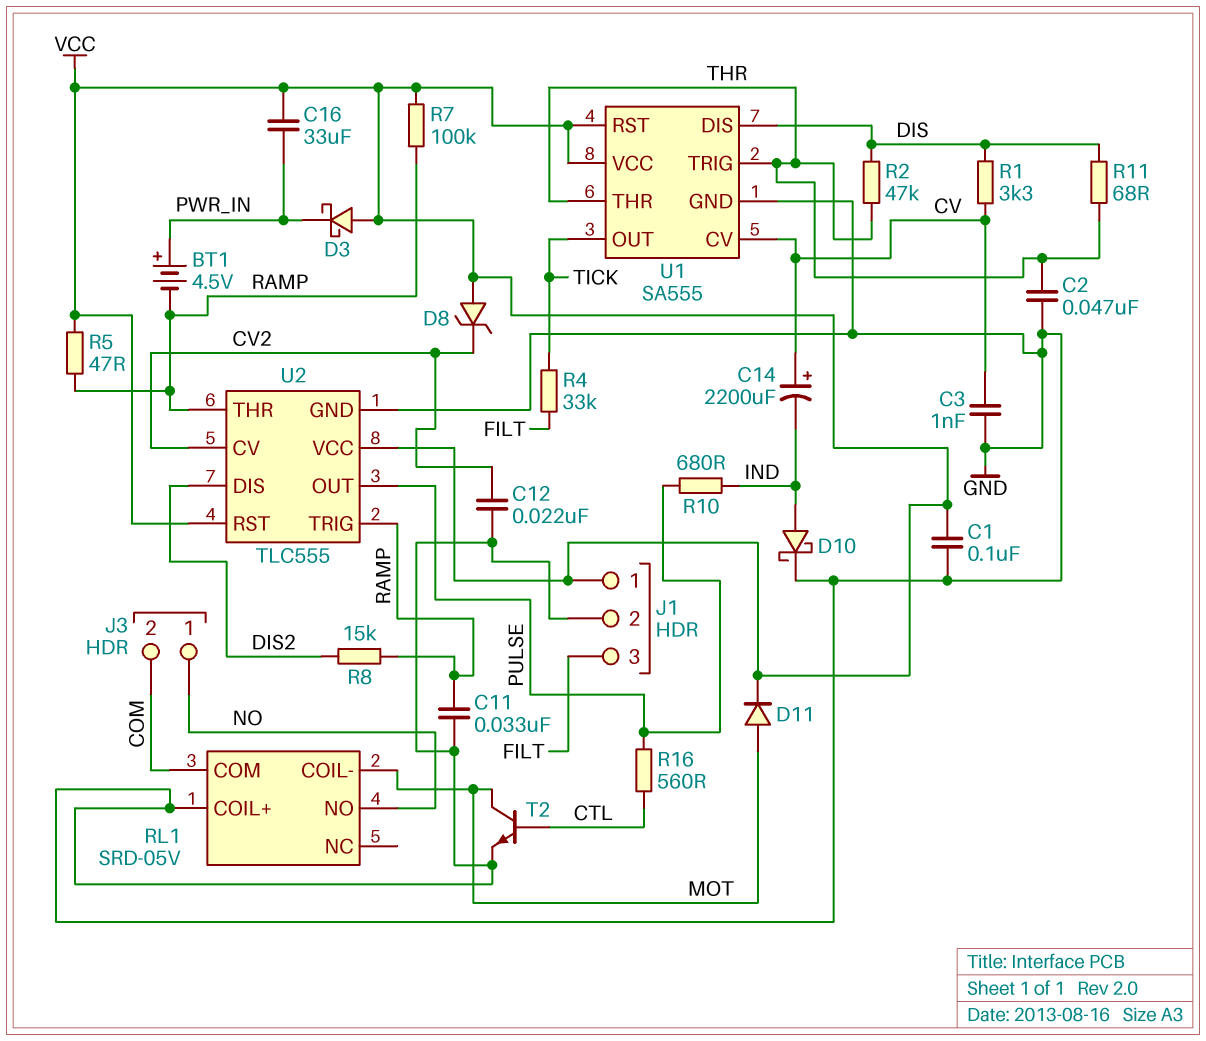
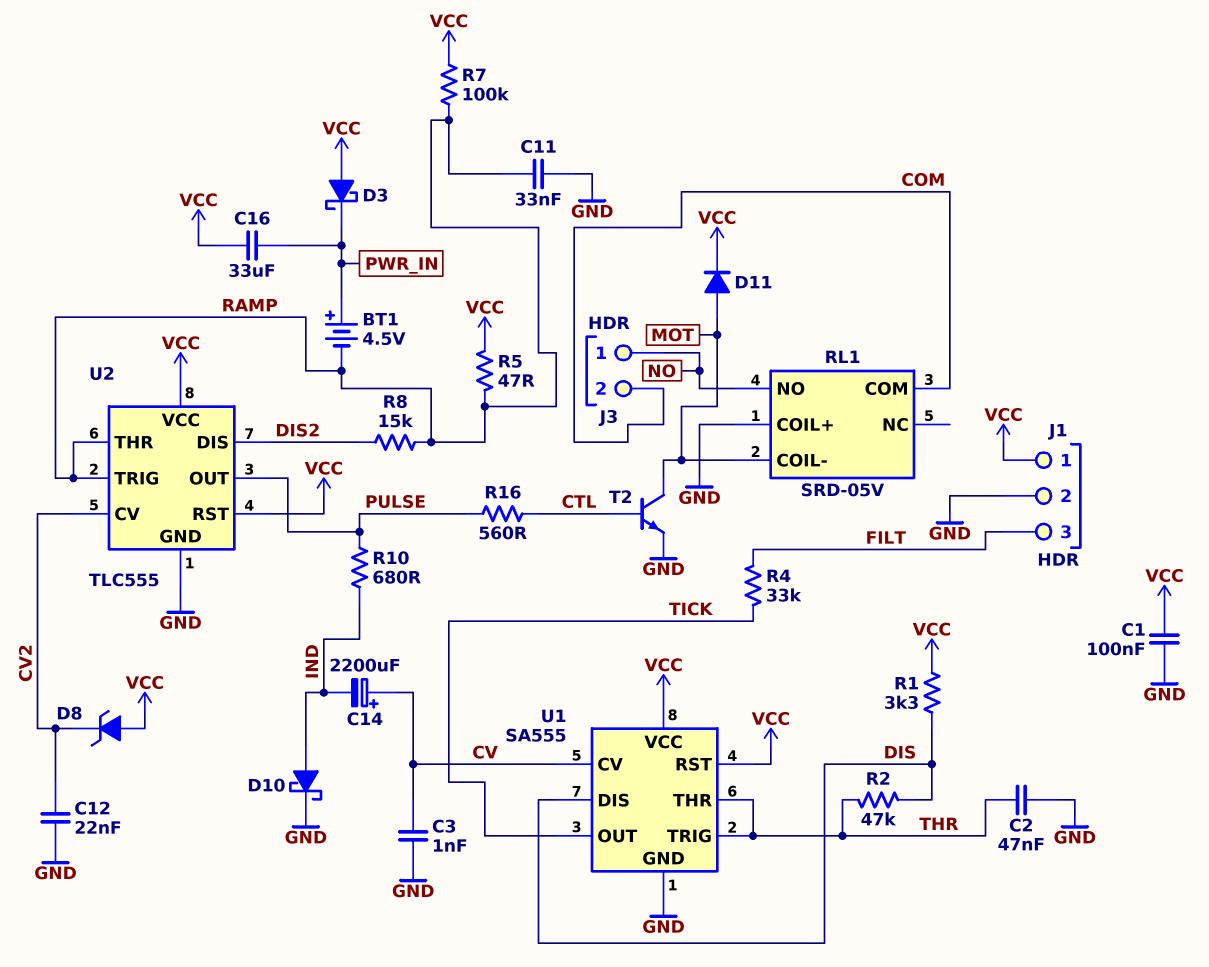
R1: 3.3k (CV, DIS) -> 3.3k (DIS, VCC)
R11: 68 (DIS, THR) -> none

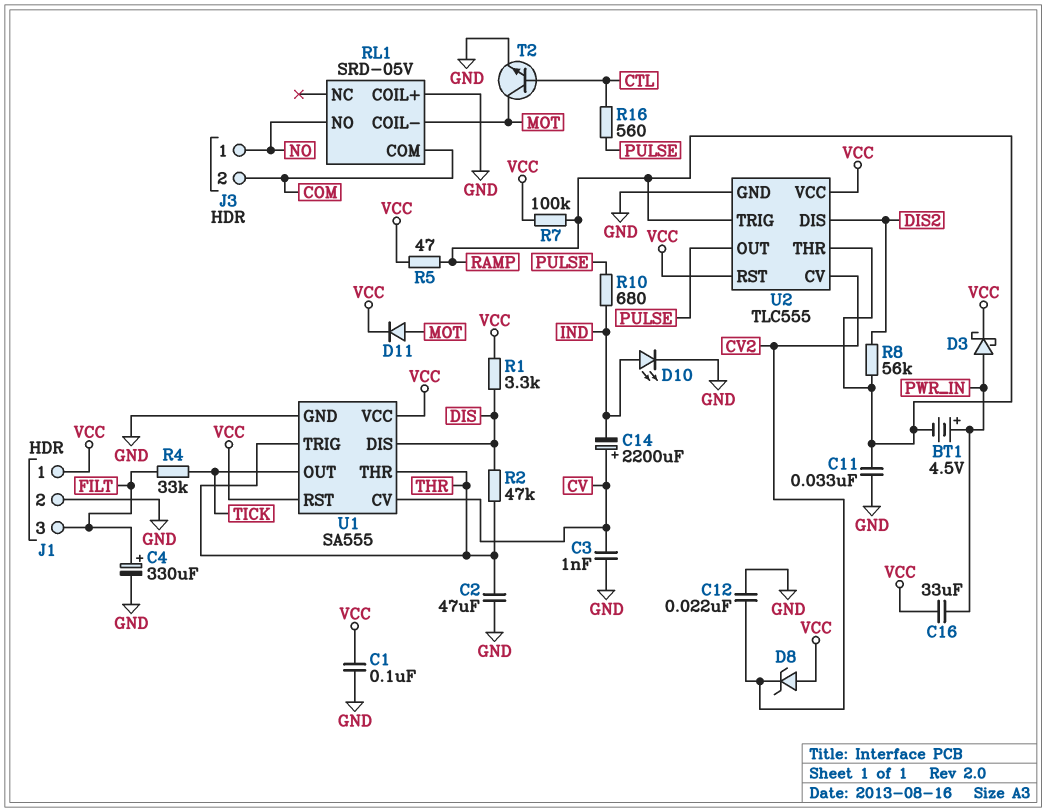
C2: 47nF (GND, THR) -> 47uF (GND, THR)
C4: none -> 330uF (plus FILT, minus GND)
D3: schottky (A VCC, K PWR_IN) -> schottky (A PWR_IN, K VCC)
D10: schottky (A IND, K GND) -> LED (A IND, K GND)
R8: 15k (DIS2, RAMP) -> 56k (DIS2, RAMP)

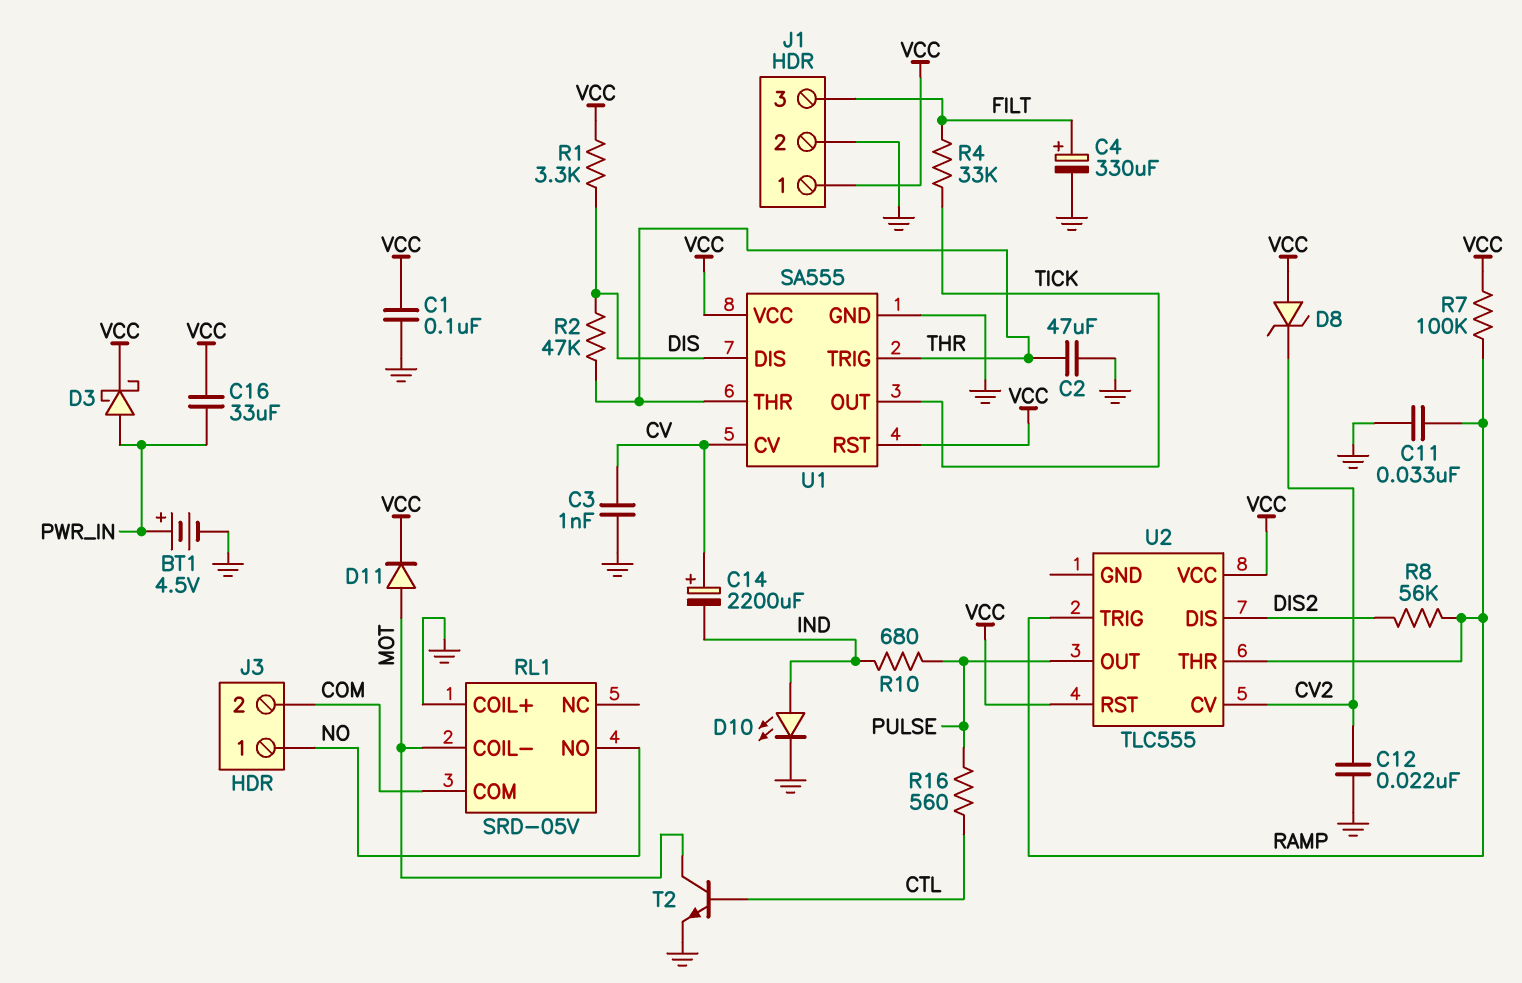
BT1: 4.5V (plus PWR_IN, minus RAMP) -> 4.5V (plus PWR_IN, minus GND)
R5: 47 (RAMP, VCC) -> none
U2 pin GND: GND -> none

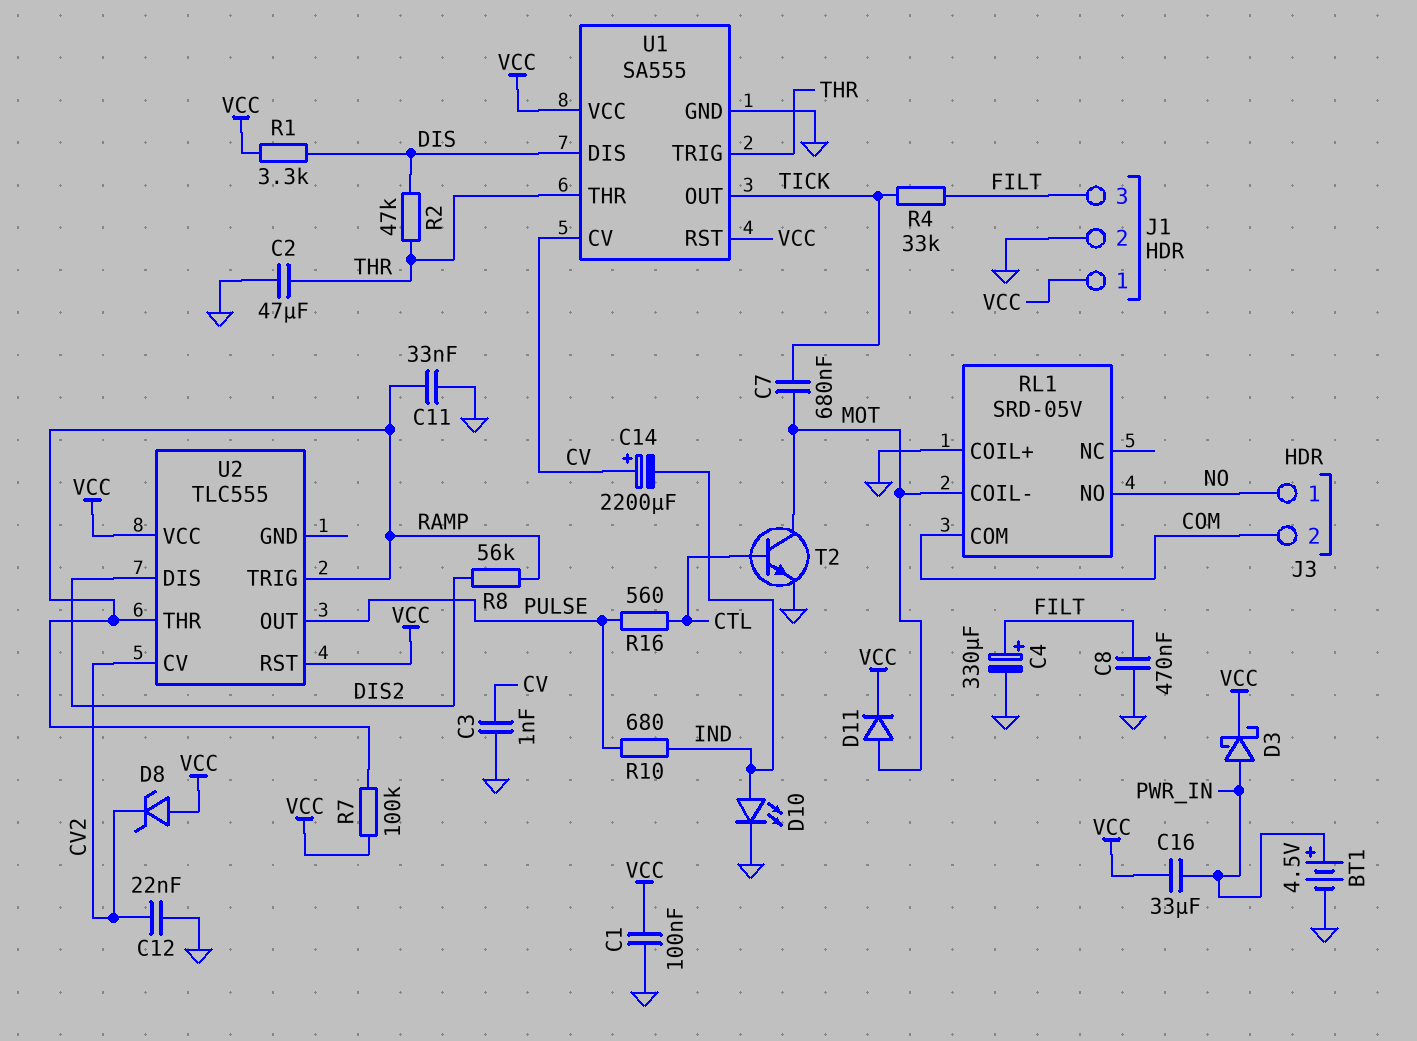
C7: none -> 680nF (MOT, TICK)
C8: none -> 470nF (FILT, GND)

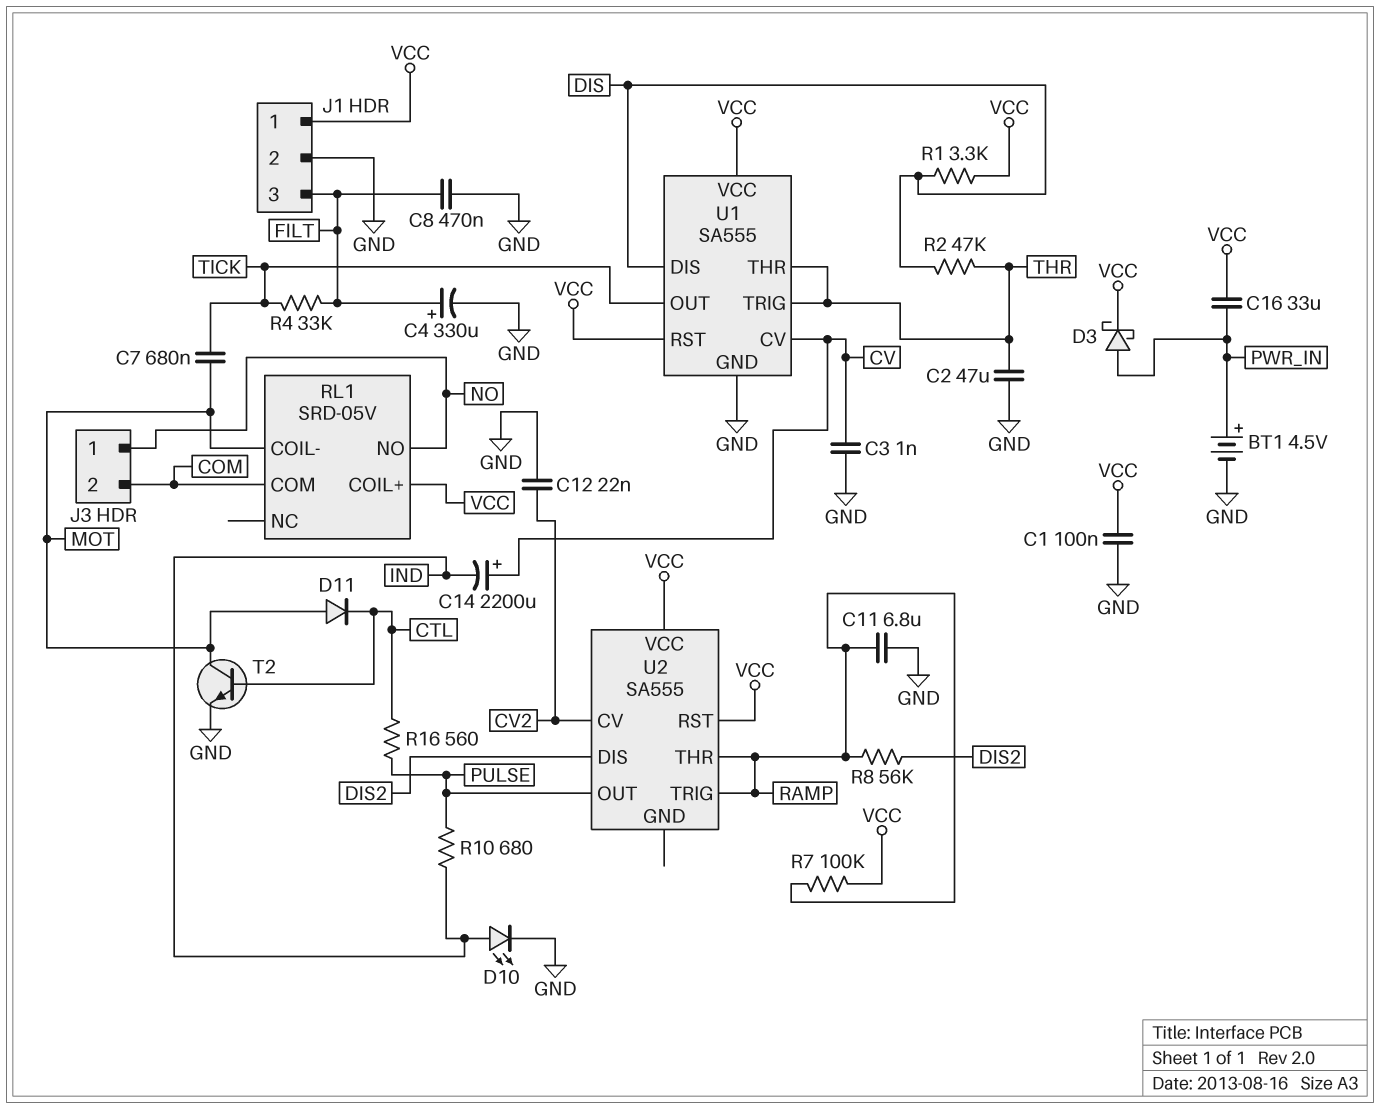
C11: 33nF (GND, RAMP) -> 6.8uF (GND, RAMP)
D8: zener (A VCC, K CV2) -> none
D11: diode (A MOT, K VCC) -> diode (A MOT, K CTL)
RL1 pin COIL+: GND -> VCC
U2: TLC555 -> SA555

